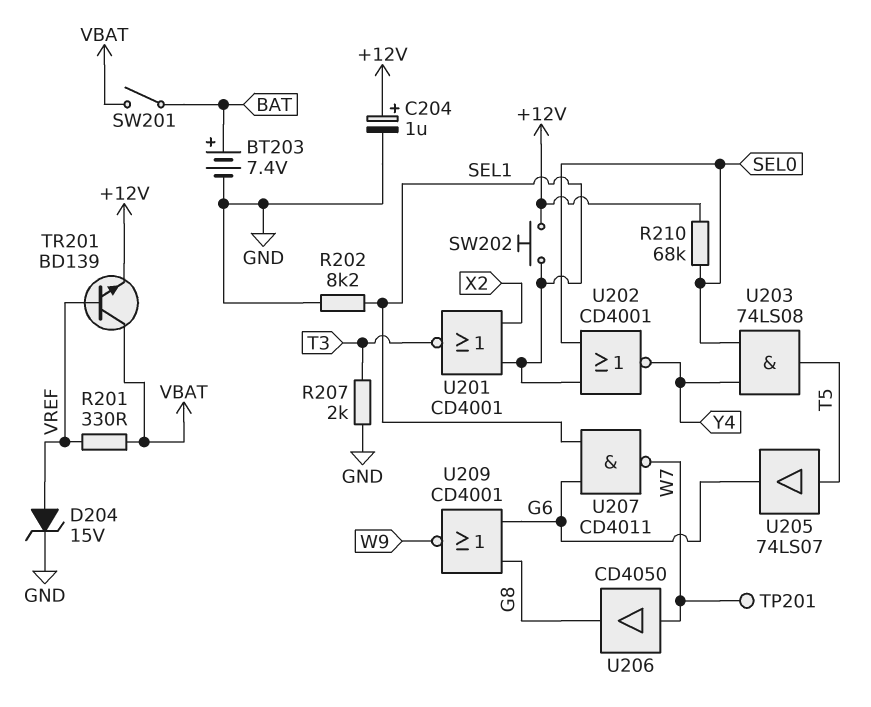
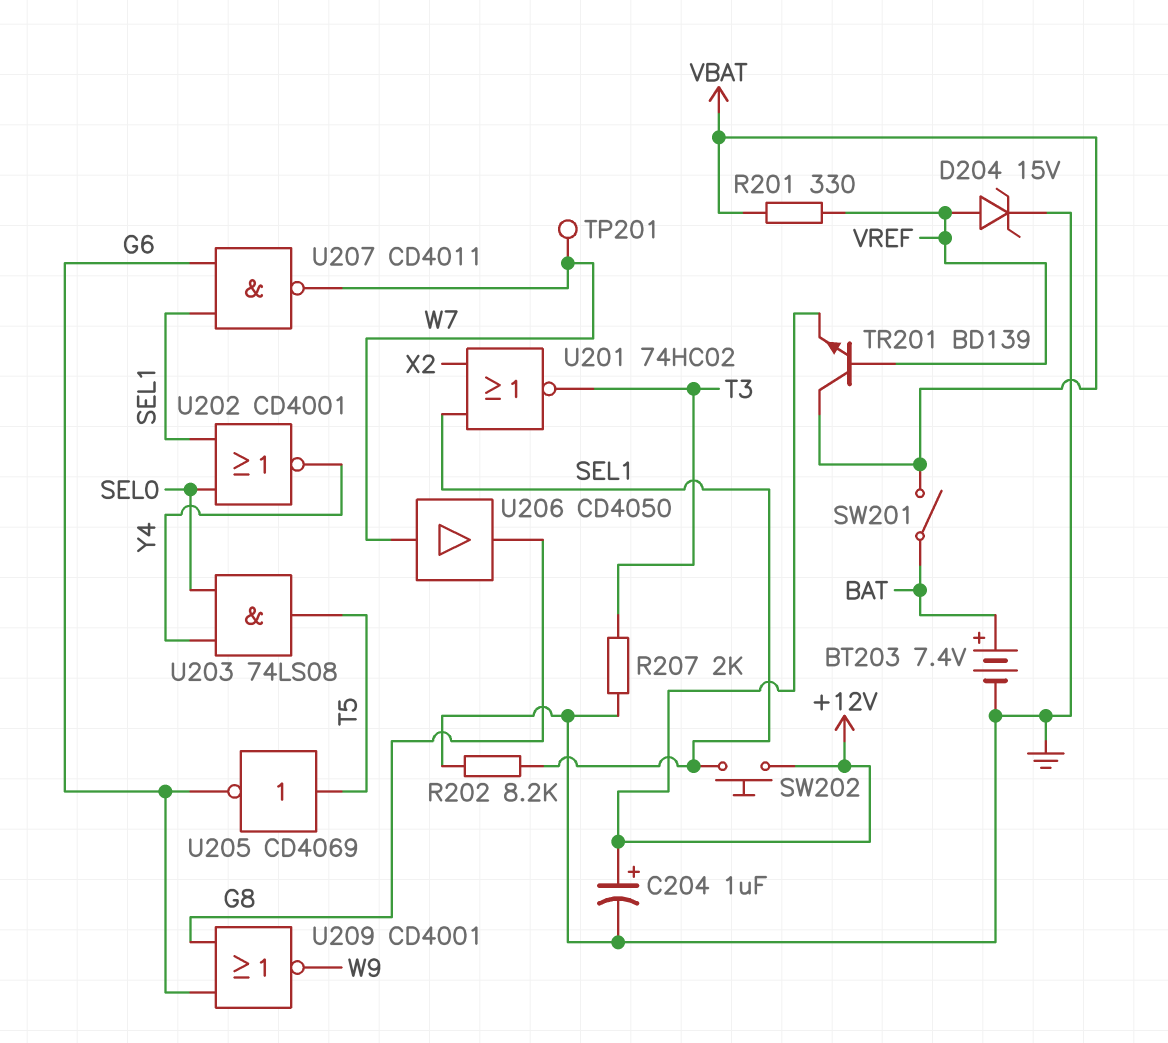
R210: 68k (+12V, SEL0) -> none
U201: NOR CD4001 (in SEL1, in X2, out T3) -> NOR 74HC02 (in SEL1, in X2, out T3)
U205: buffer 74LS07 (in T5, out G6) -> NOT CD4069 (in T5, out G6)

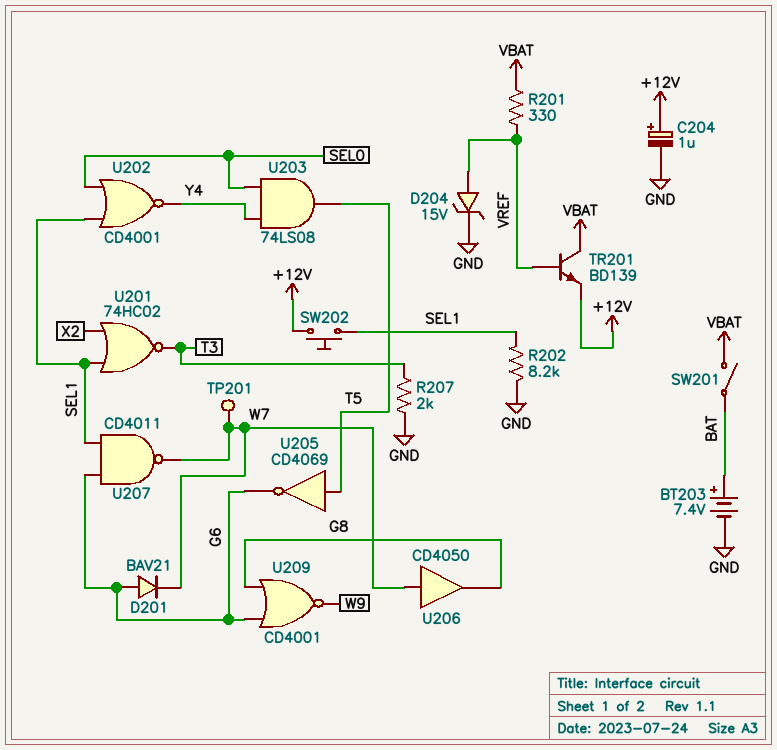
D201: none -> diode BAV21 (A G6, K W7)

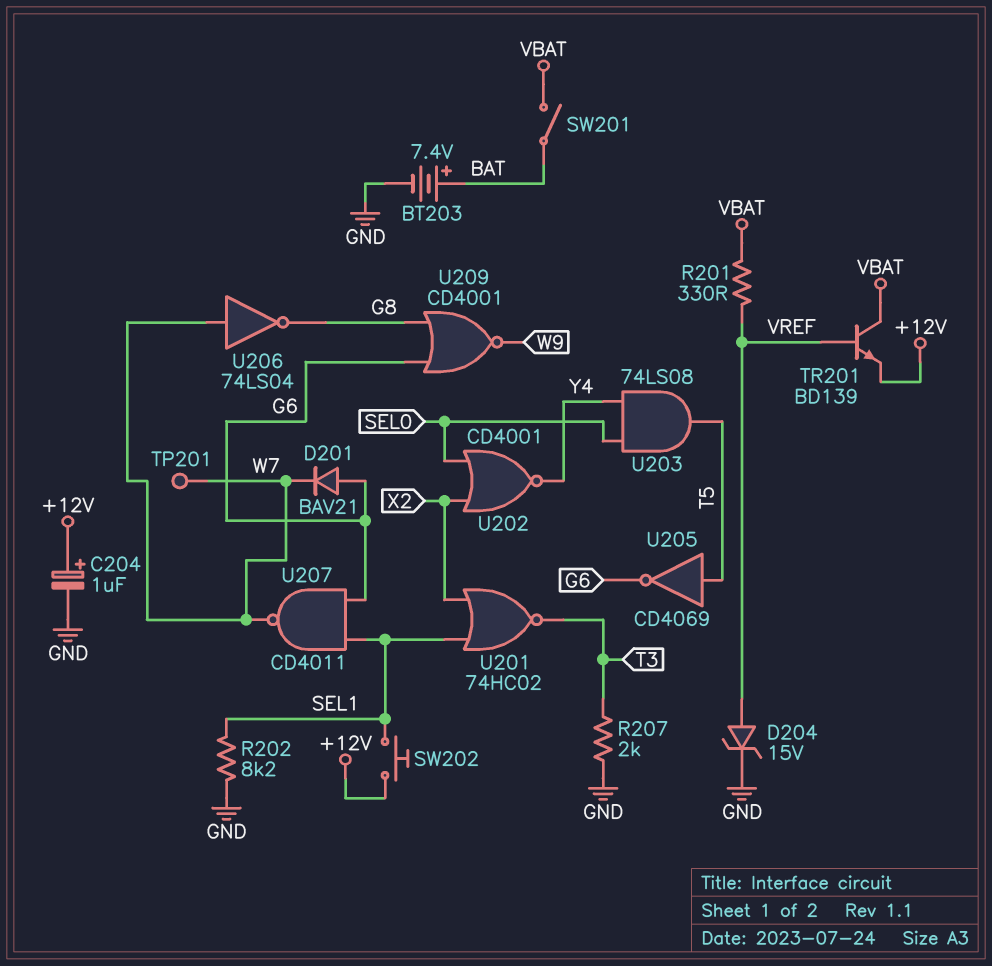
U202: NOR CD4001 (in SEL0, in SEL1, out Y4) -> NOR CD4001 (in SEL0, in X2, out Y4)
U206: buffer CD4050 (in W7, out G8) -> NOT 74LS04 (in W7, out G8)

